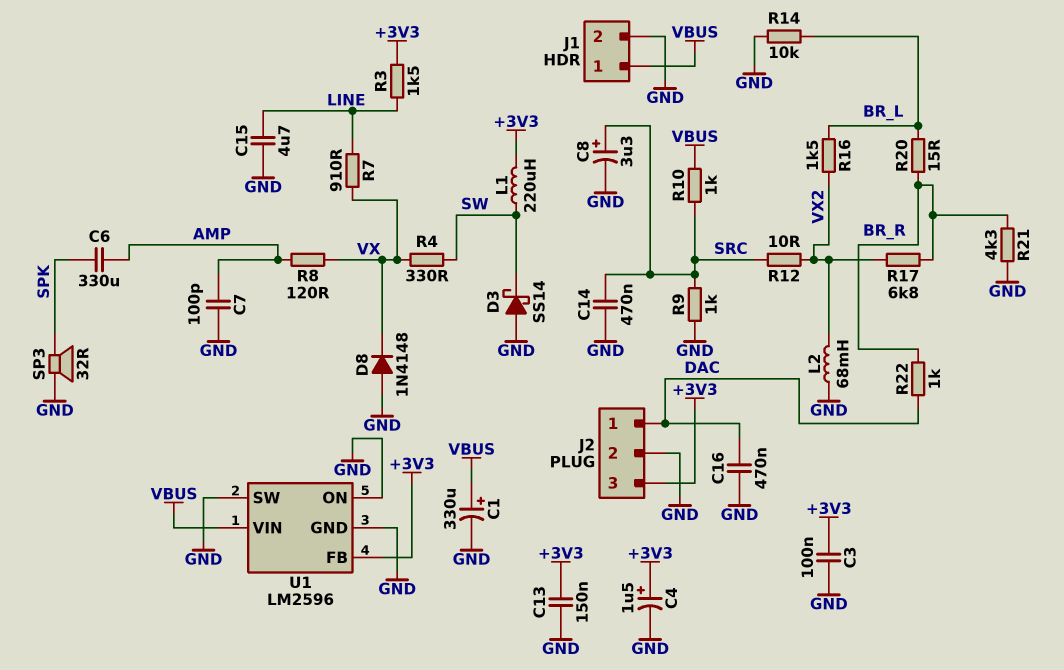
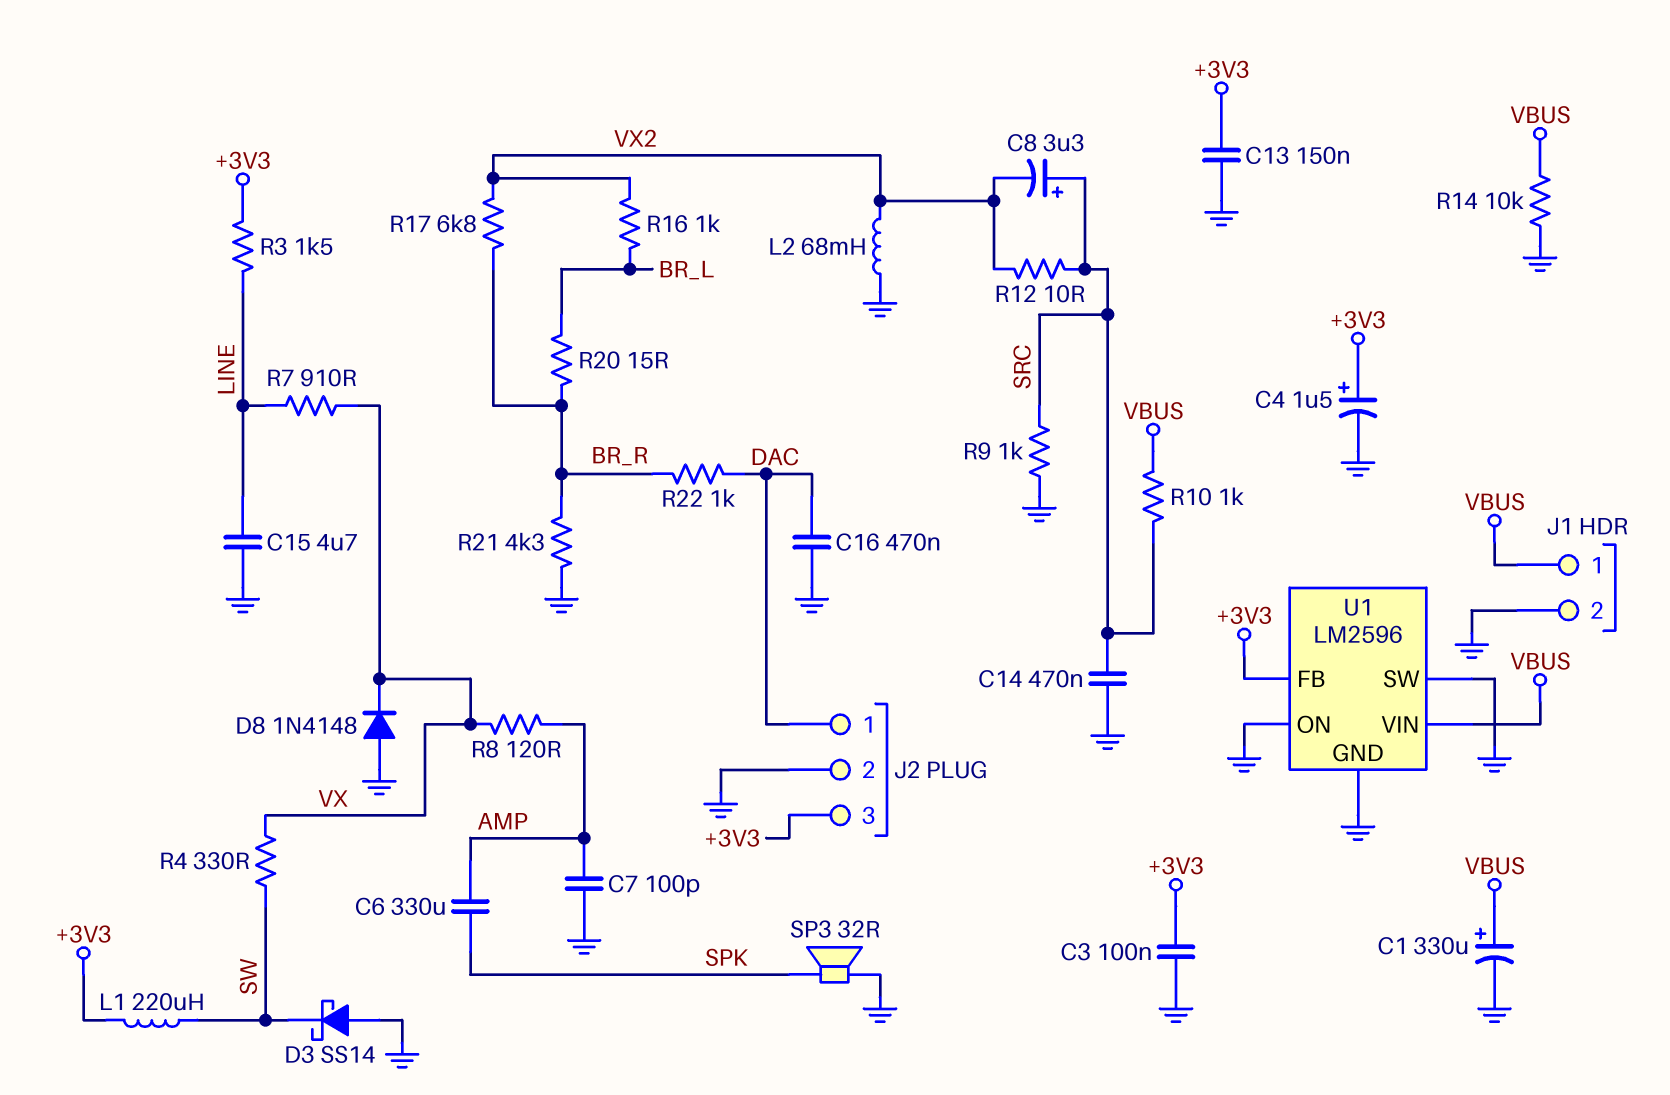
C8: 3.3uF (plus SRC, minus GND) -> 3.3uF (plus SRC, minus VX2)
R14: 10k (BR_L, GND) -> 10k (GND, VBUS)
R16: 1.5k (BR_L, VX2) -> 1k (BR_L, VX2)

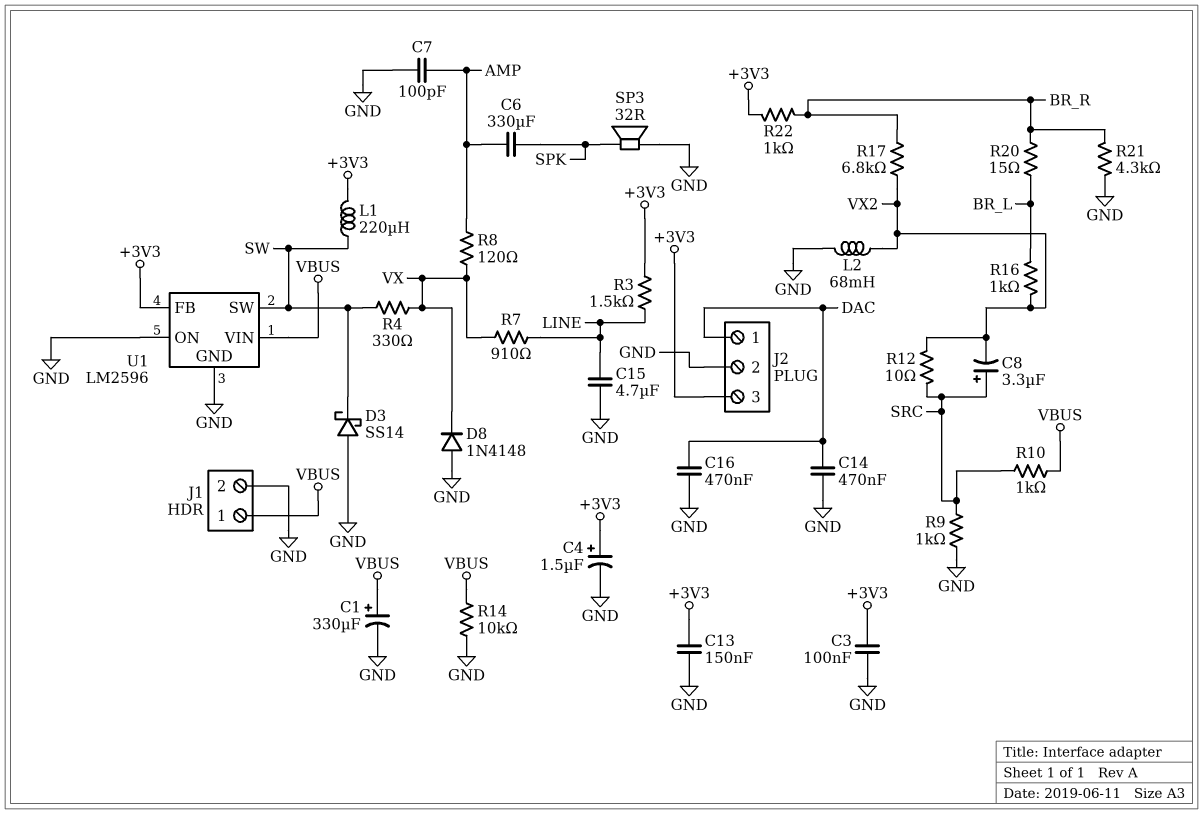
C14: 470nF (GND, SRC) -> 470nF (DAC, GND)
R22: 1k (BR_R, DAC) -> 1k (+3V3, BR_R)
U1 pin SW: GND -> SW

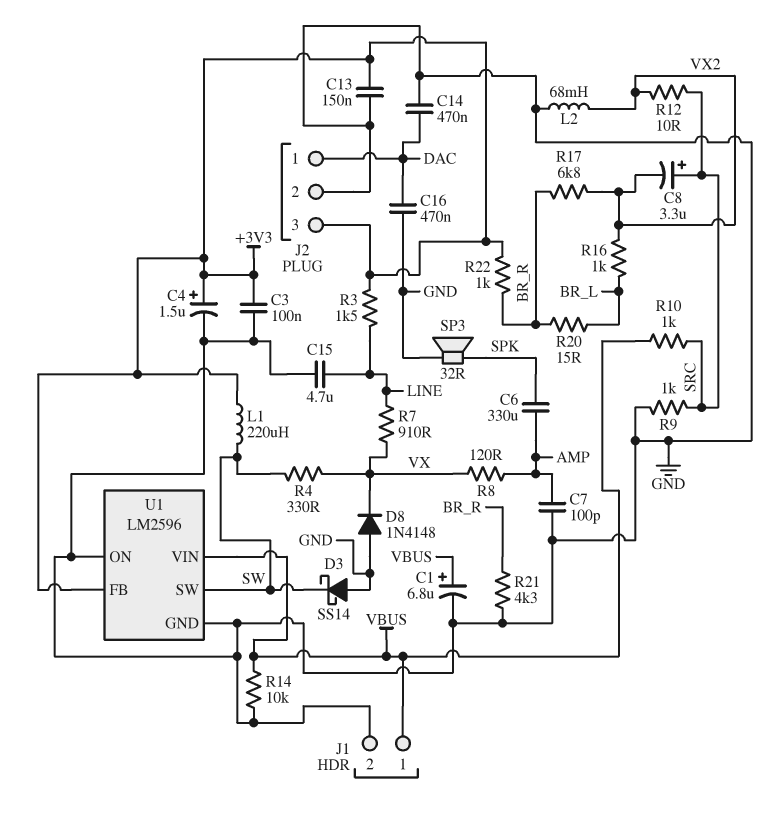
C1: 330uF (plus VBUS, minus GND) -> 6.8uF (plus VBUS, minus GND)

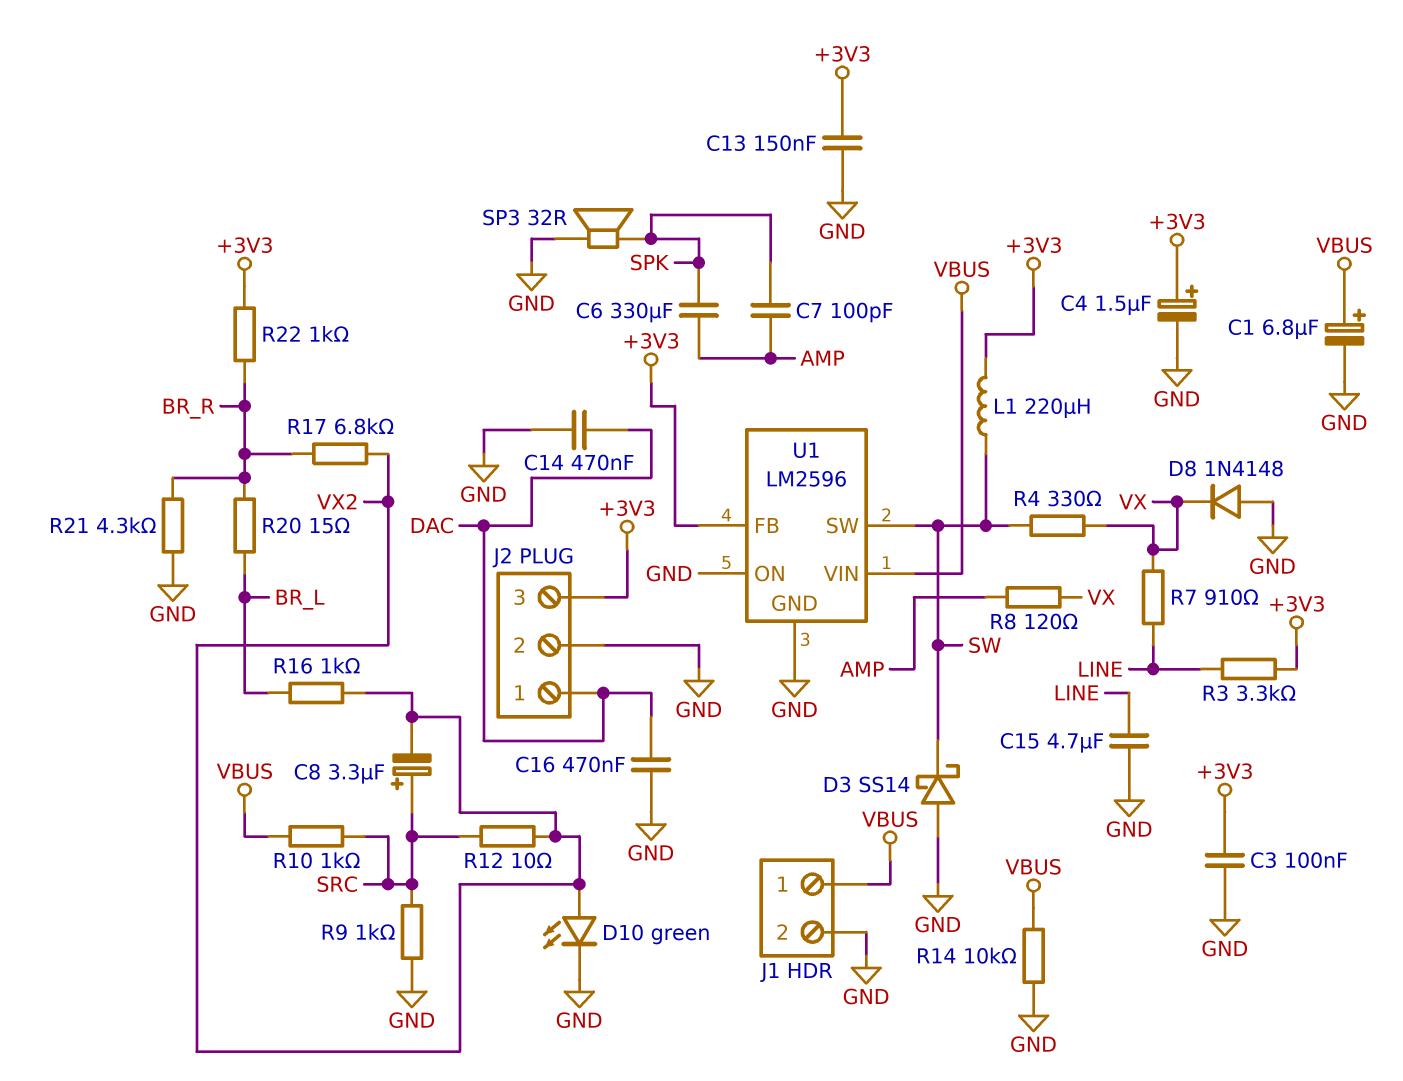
C7: 100pF (AMP, GND) -> 100pF (AMP, SPK)
D10: none -> LED green (A VX2, K GND)
L2: 68mH (GND, VX2) -> none
R3: 1.5k (+3V3, LINE) -> 3.3k (+3V3, LINE)

